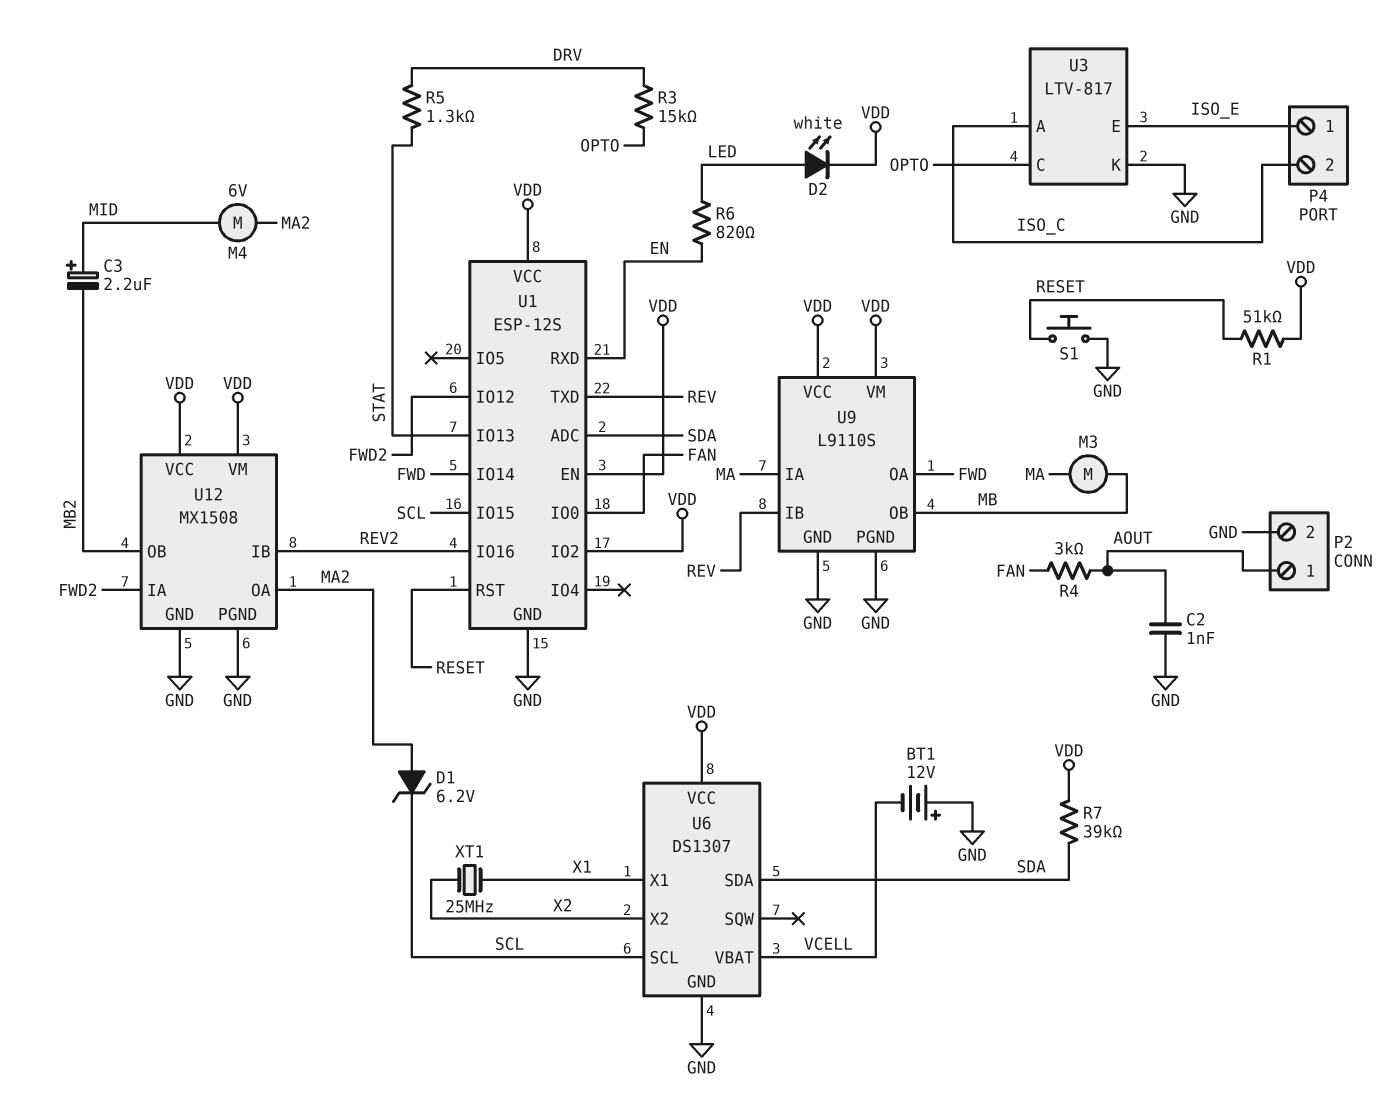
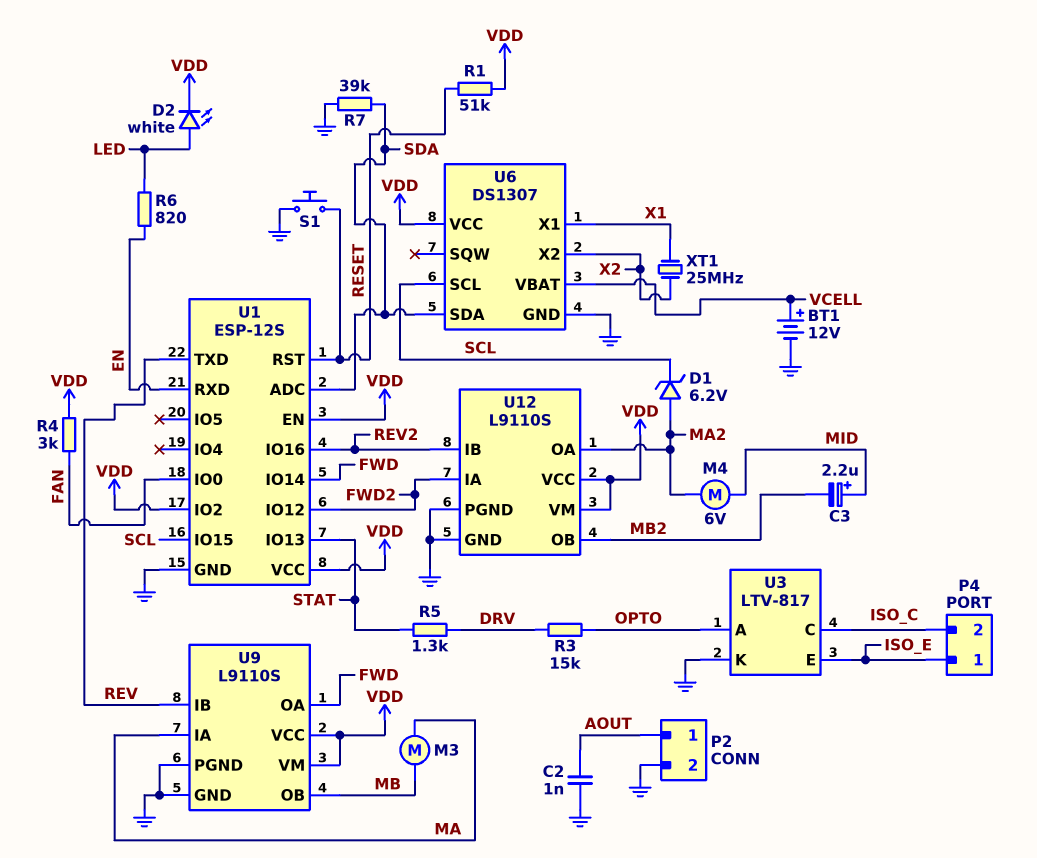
BT1: 12V (plus GND, minus VCELL) -> 12V (plus VCELL, minus GND)
R4: 3k (AOUT, FAN) -> 3k (FAN, VDD)
R7: 39k (SDA, VDD) -> 39k (GND, SDA)
U3 pin A: ISO_C -> OPTO
U3 pin C: OPTO -> ISO_C
U12: MX1508 -> L9110S

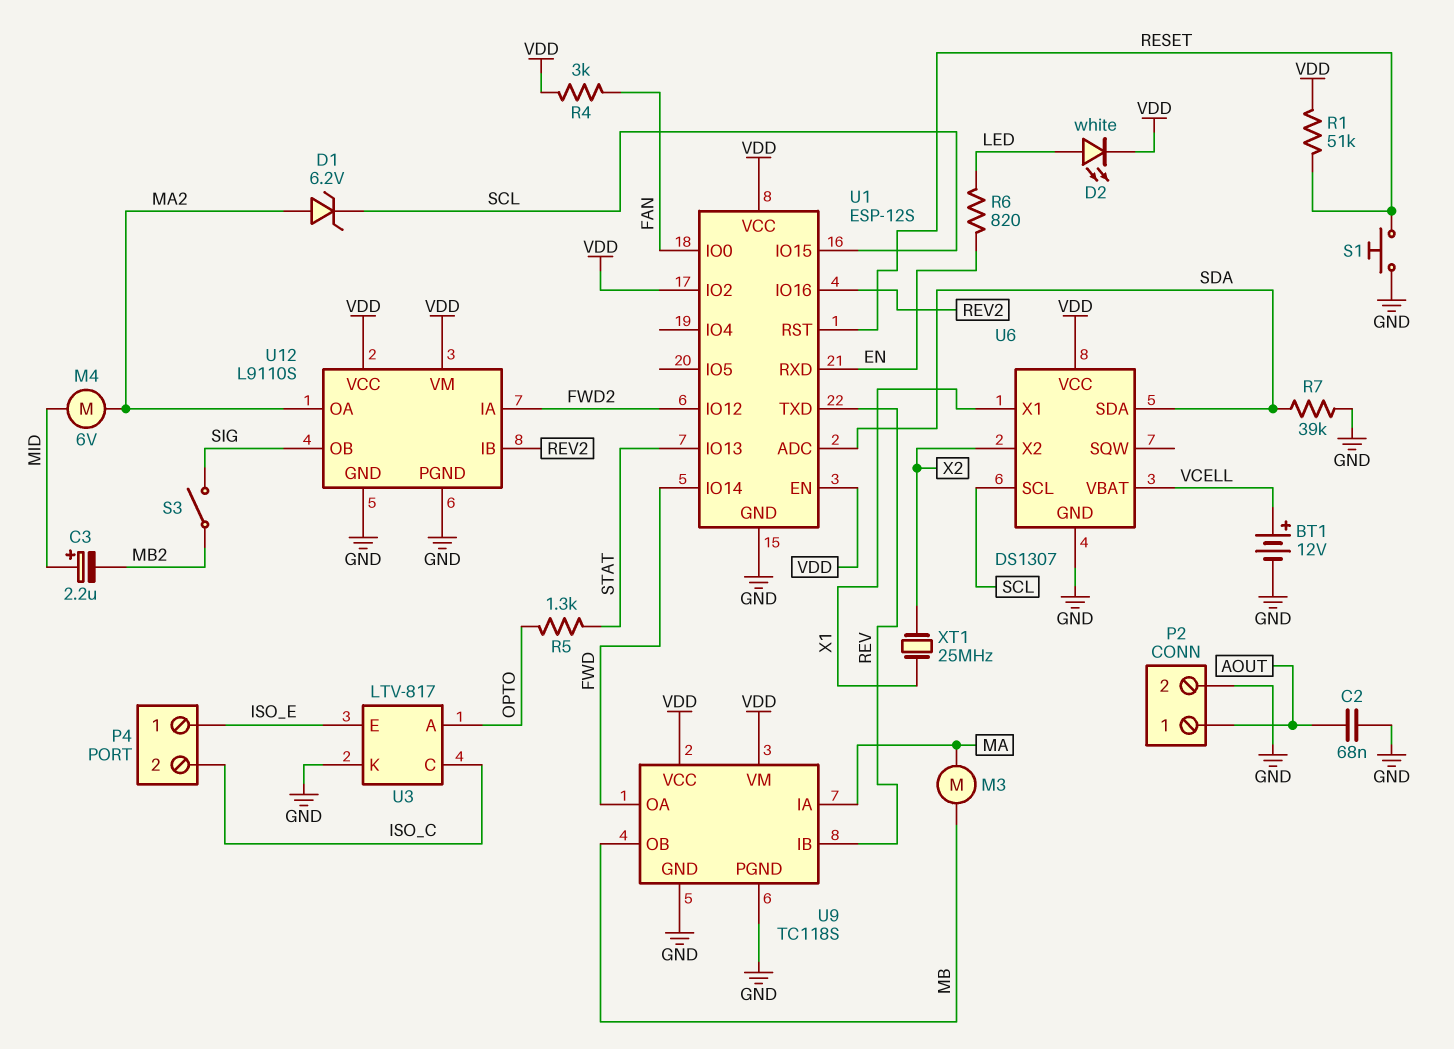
C2: 1nF (AOUT, GND) -> 68nF (AOUT, GND)
R3: 15k (DRV, OPTO) -> none
R5: 1.3k (DRV, STAT) -> 1.3k (OPTO, STAT)
S3: none -> switch (MB2, SIG)
U9: L9110S -> TC118S
U12 pin OB: MB2 -> SIG

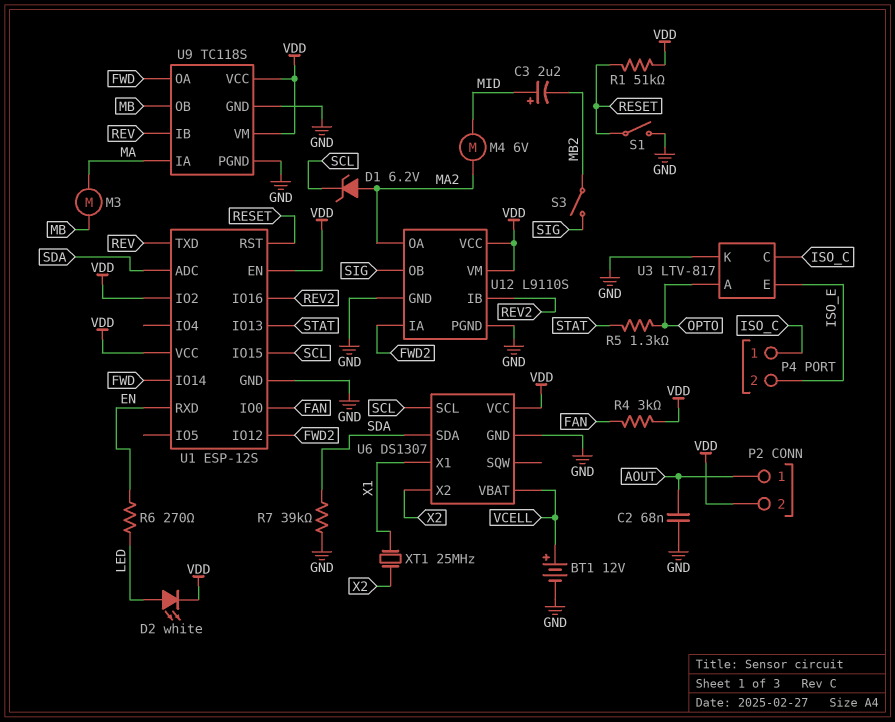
P2 pin 2: GND -> VDD
P4 pin 1: ISO_E -> ISO_C
P4 pin 2: ISO_C -> ISO_E
R6: 820 (EN, LED) -> 270 (EN, LED)
S1: button (GND, RESET) -> switch (GND, RESET)

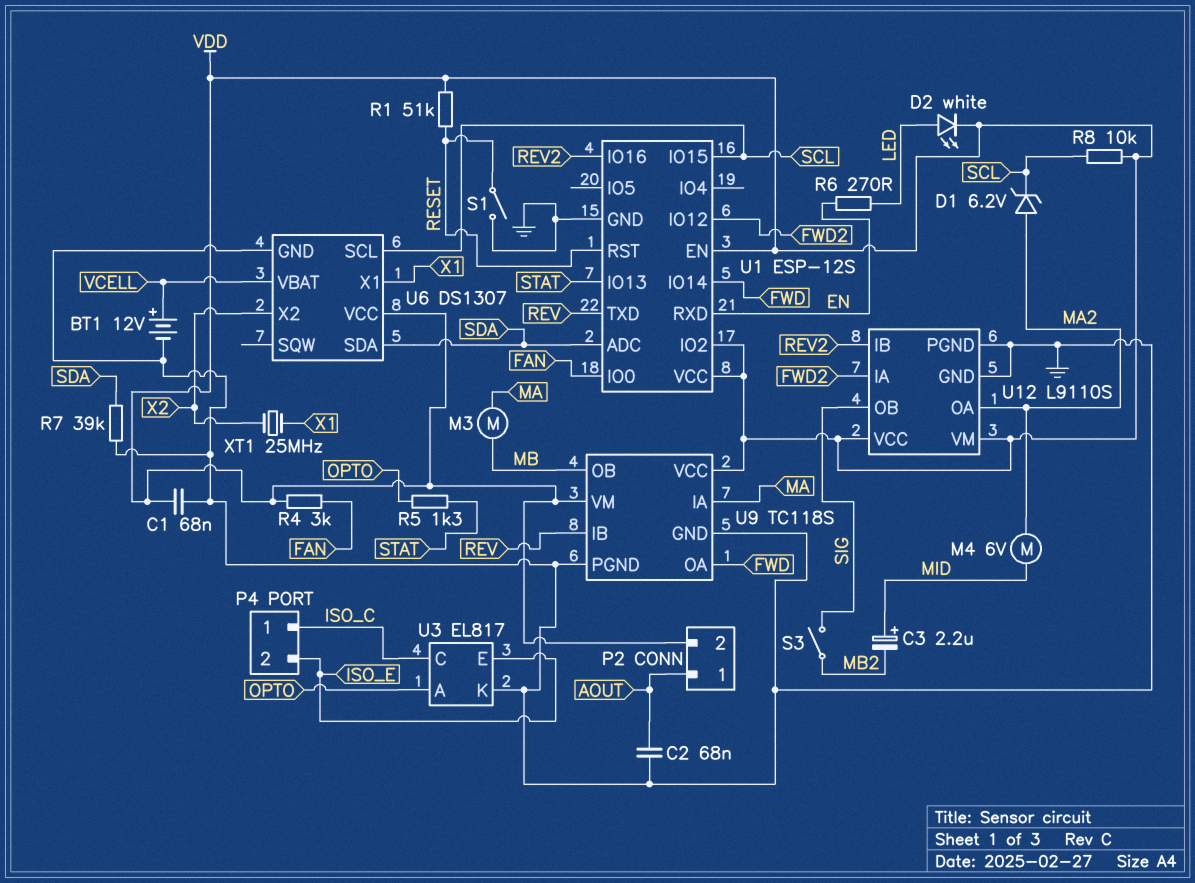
C1: none -> 68nF (GND, VDD)
R8: none -> 10k (SCL, VDD)
U3: LTV-817 -> EL817

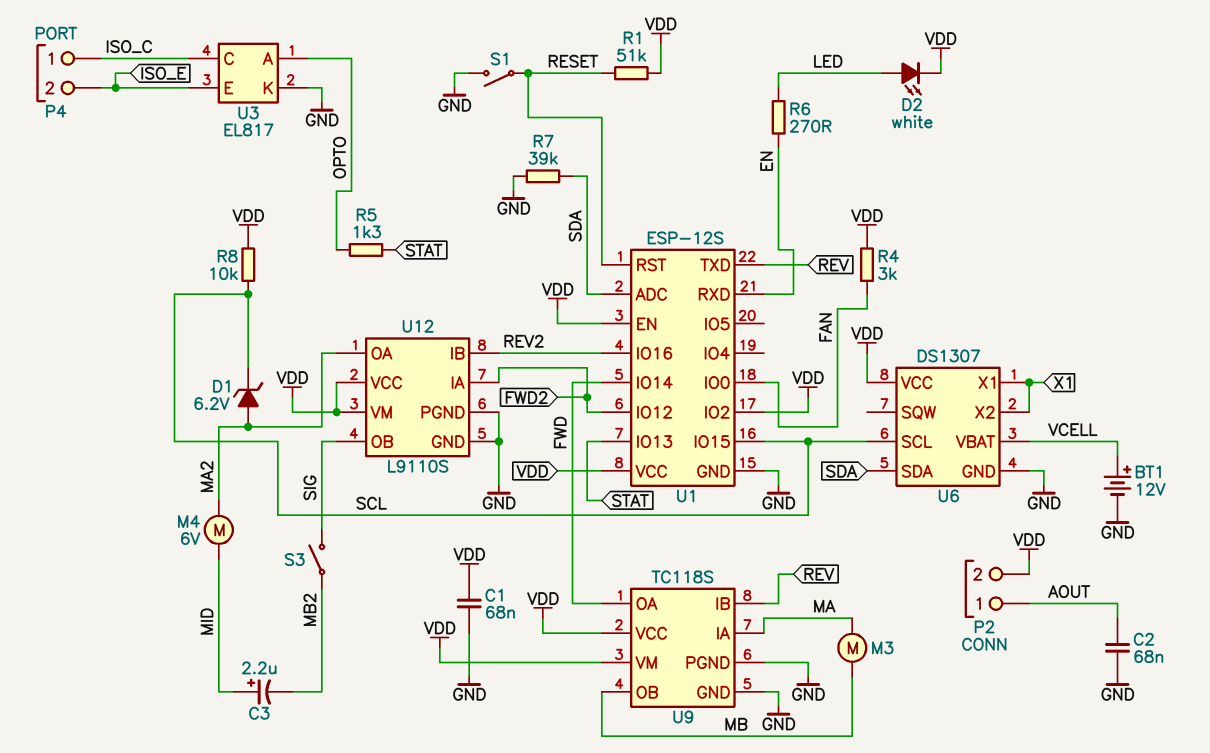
U6 pin X2: X2 -> X1
XT1: 25MHz (X1, X2) -> none

